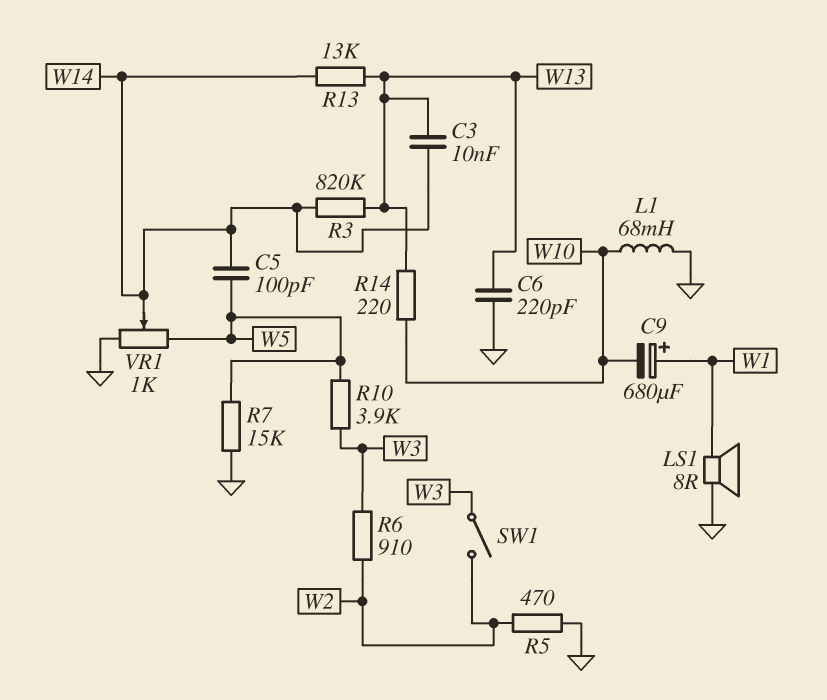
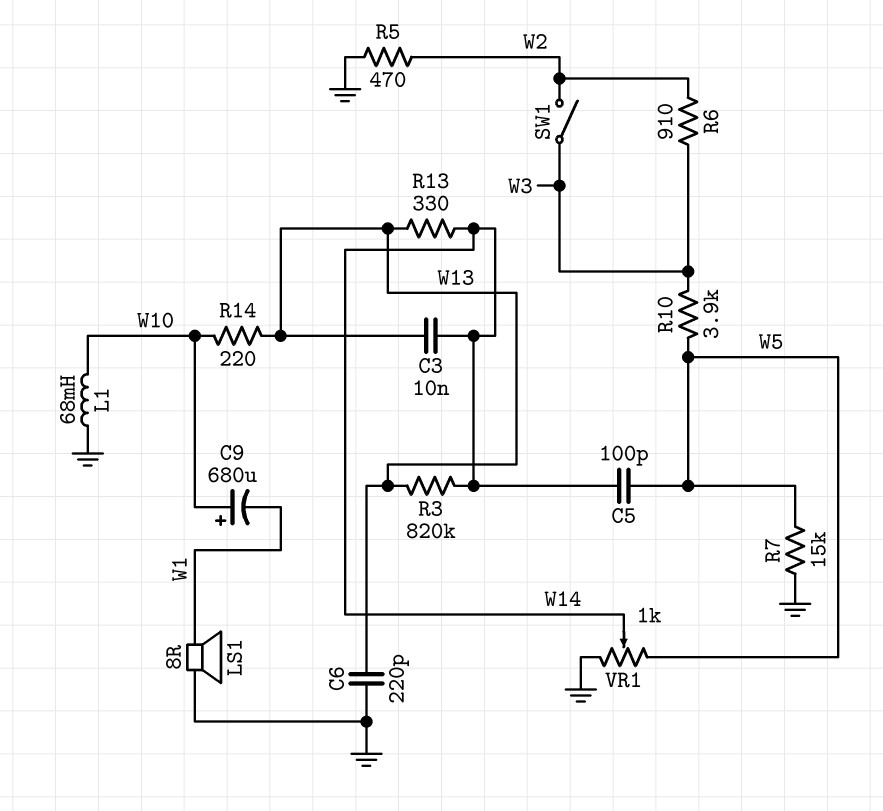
C9: 680uF (plus W1, minus W10) -> 680uF (plus W10, minus W1)
R13: 13k (W13, W14) -> 330 (W13, W14)

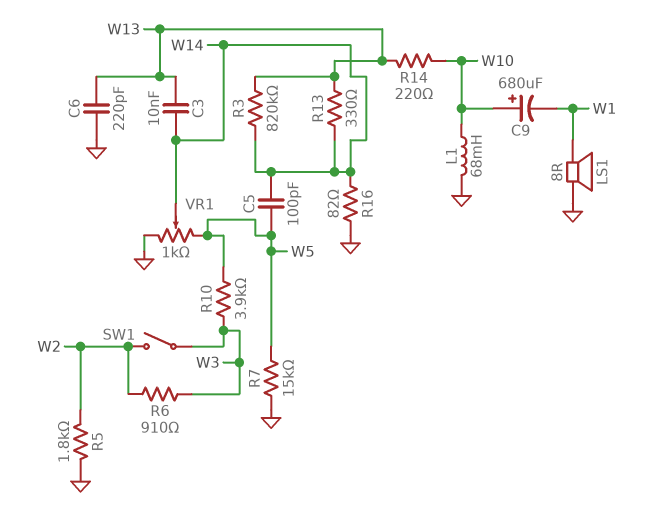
R5: 470 (GND, W2) -> 1.8k (GND, W2)
R16: none -> 82 (GND, W14)

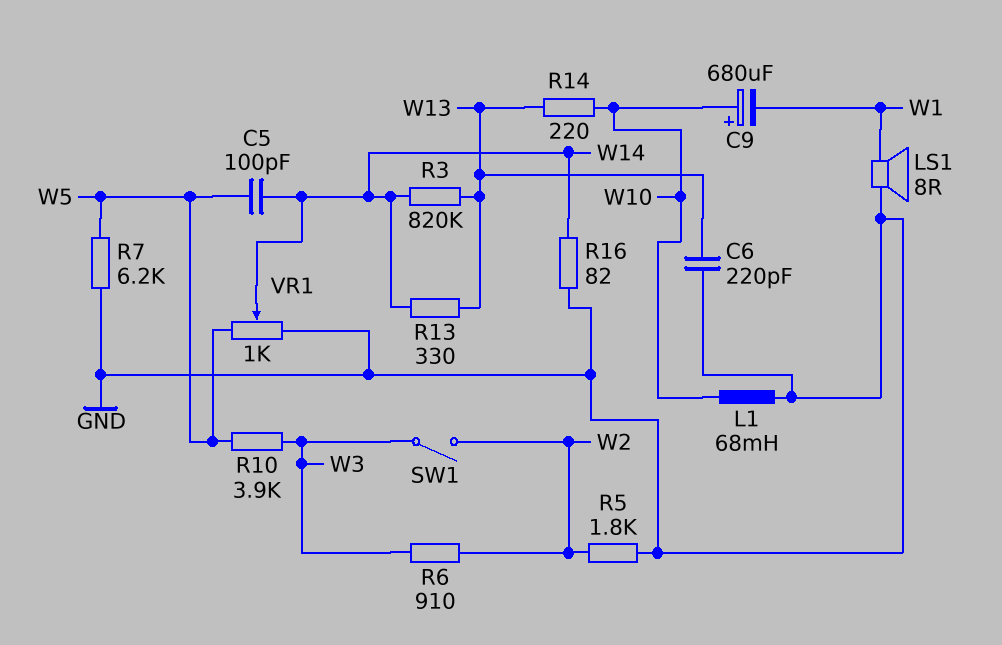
C3: 10nF (W13, W14) -> none
R7: 15k (GND, W5) -> 6.2k (GND, W5)

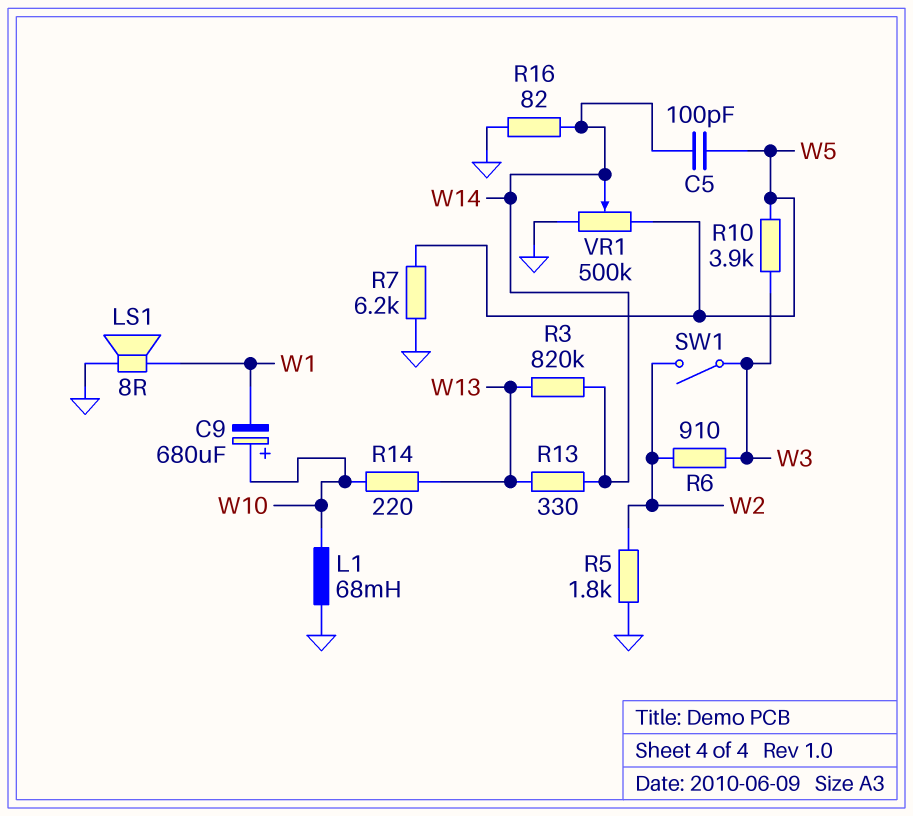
C6: 220pF (GND, W13) -> none
VR1: 1k (GND, W5, wiper W14) -> 500k (GND, W5, wiper W14)

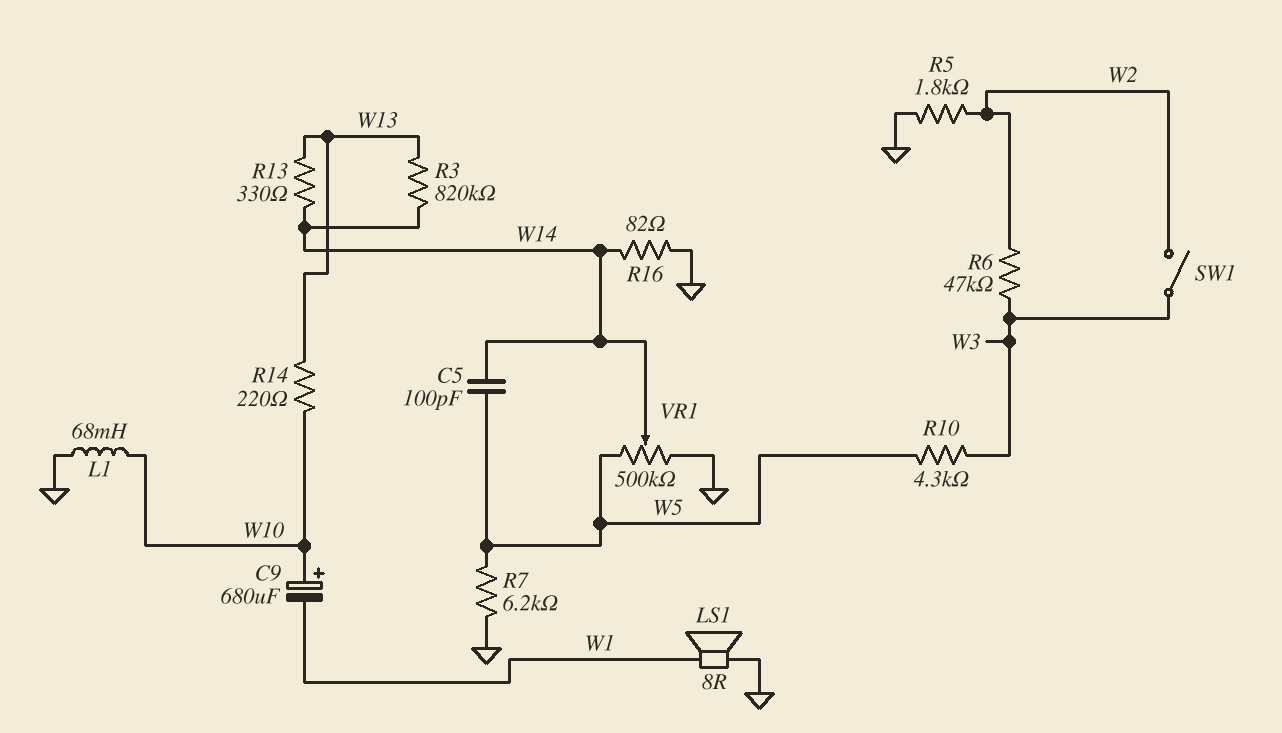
R6: 910 (W2, W3) -> 47k (W2, W3)
R10: 3.9k (W3, W5) -> 4.3k (W3, W5)

